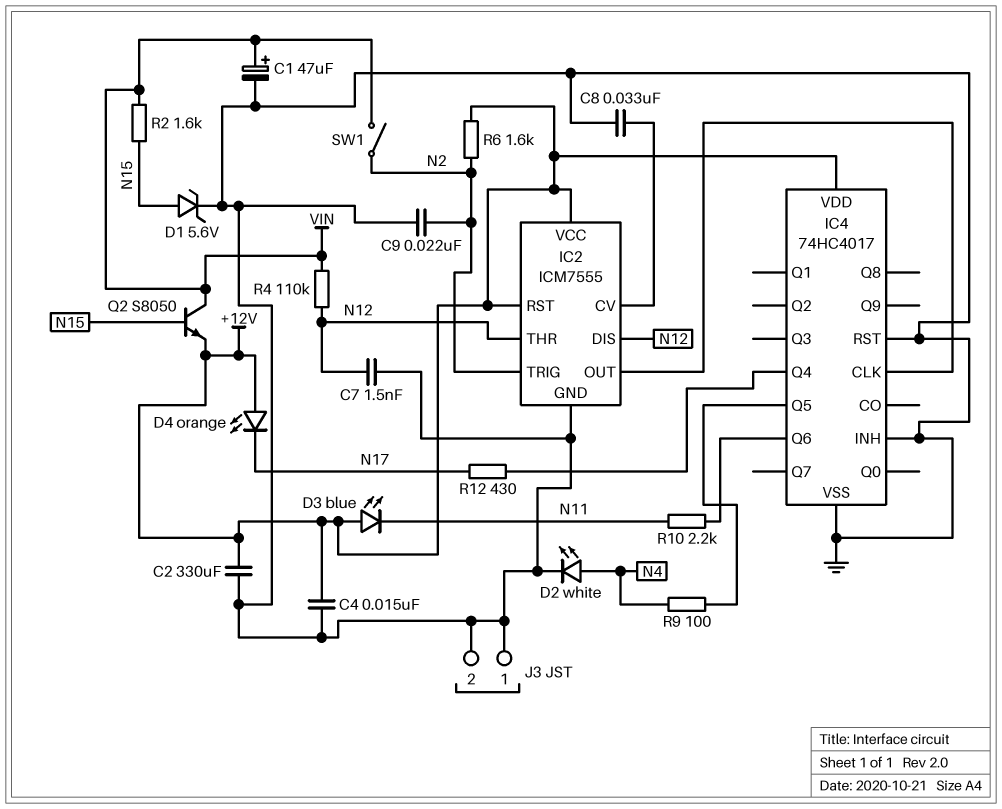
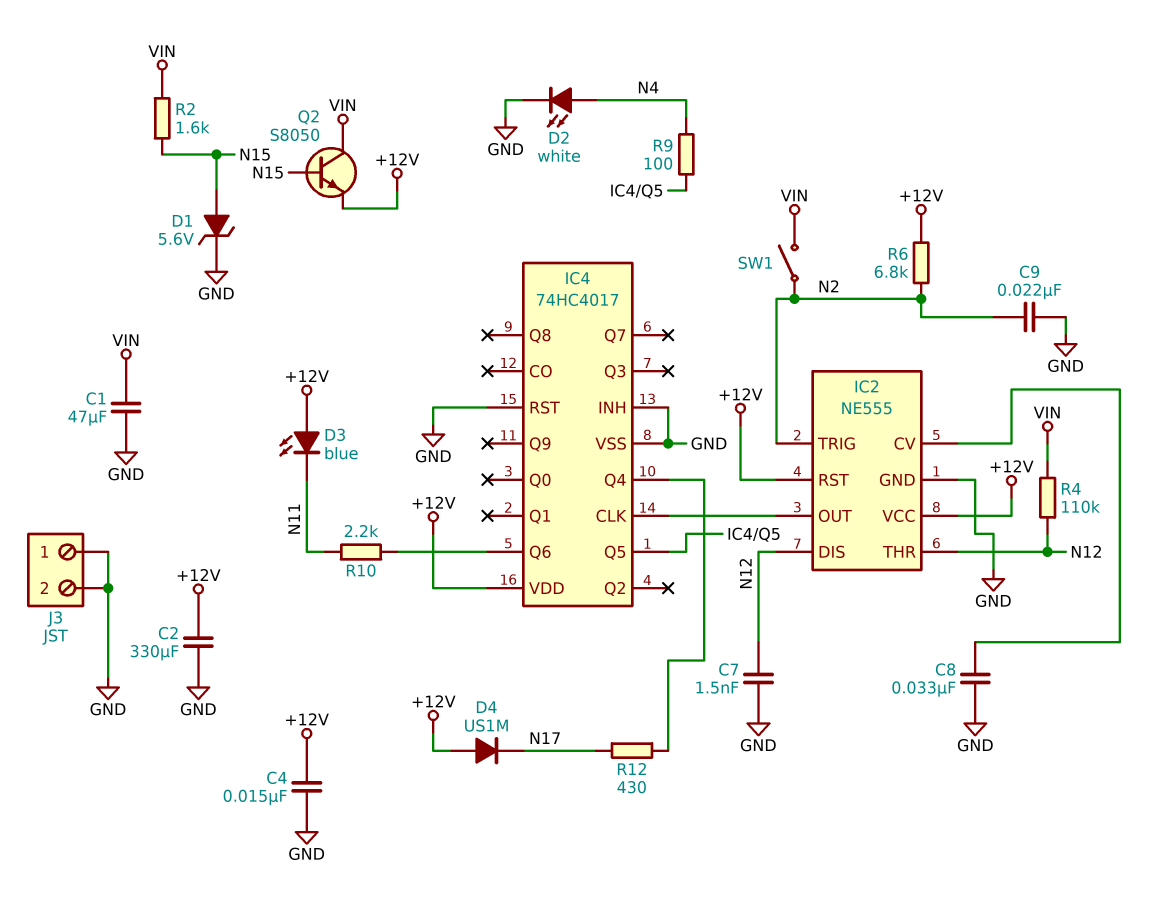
C1: 47uF (plus VIN, minus GND) -> 47uF (GND, VIN)
D4: LED orange (A +12V, K N17) -> diode US1M (A +12V, K N17)
IC2: ICM7555 -> NE555
R6: 1.6k (+12V, N2) -> 6.8k (+12V, N2)

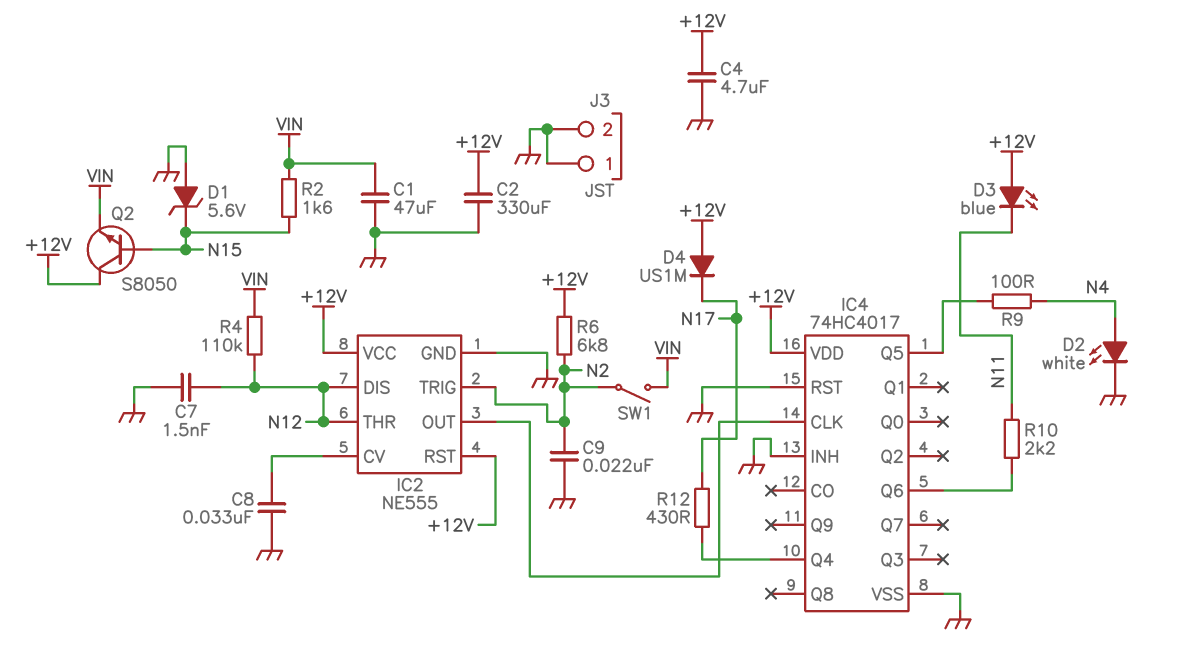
C4: 15nF (+12V, GND) -> 4.7uF (+12V, GND)
D1: zener 5.6V (A N15, K GND) -> zener 5.6V (A GND, K N15)
Q2: NPN S8050 (B N15, C VIN, E +12V) -> NPN S8050 (B N15, C +12V, E VIN)

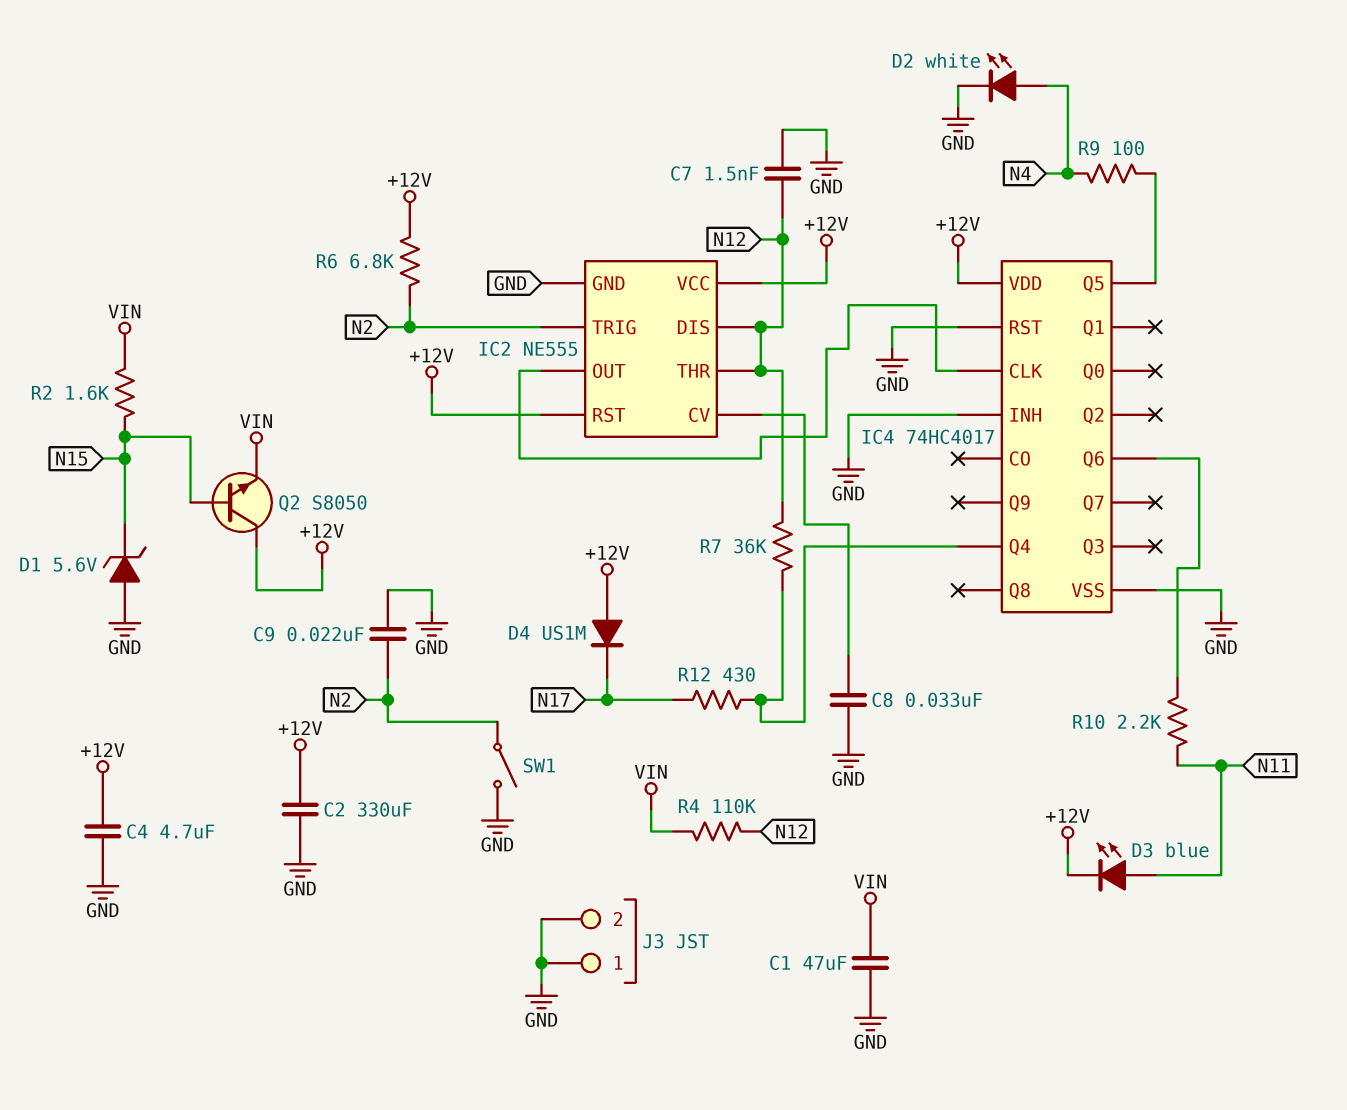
D3: LED blue (A +12V, K N11) -> LED blue (A N11, K +12V)
R7: none -> 36k (IC4/Q4, N12)
SW1: switch (N2, VIN) -> switch (GND, N2)

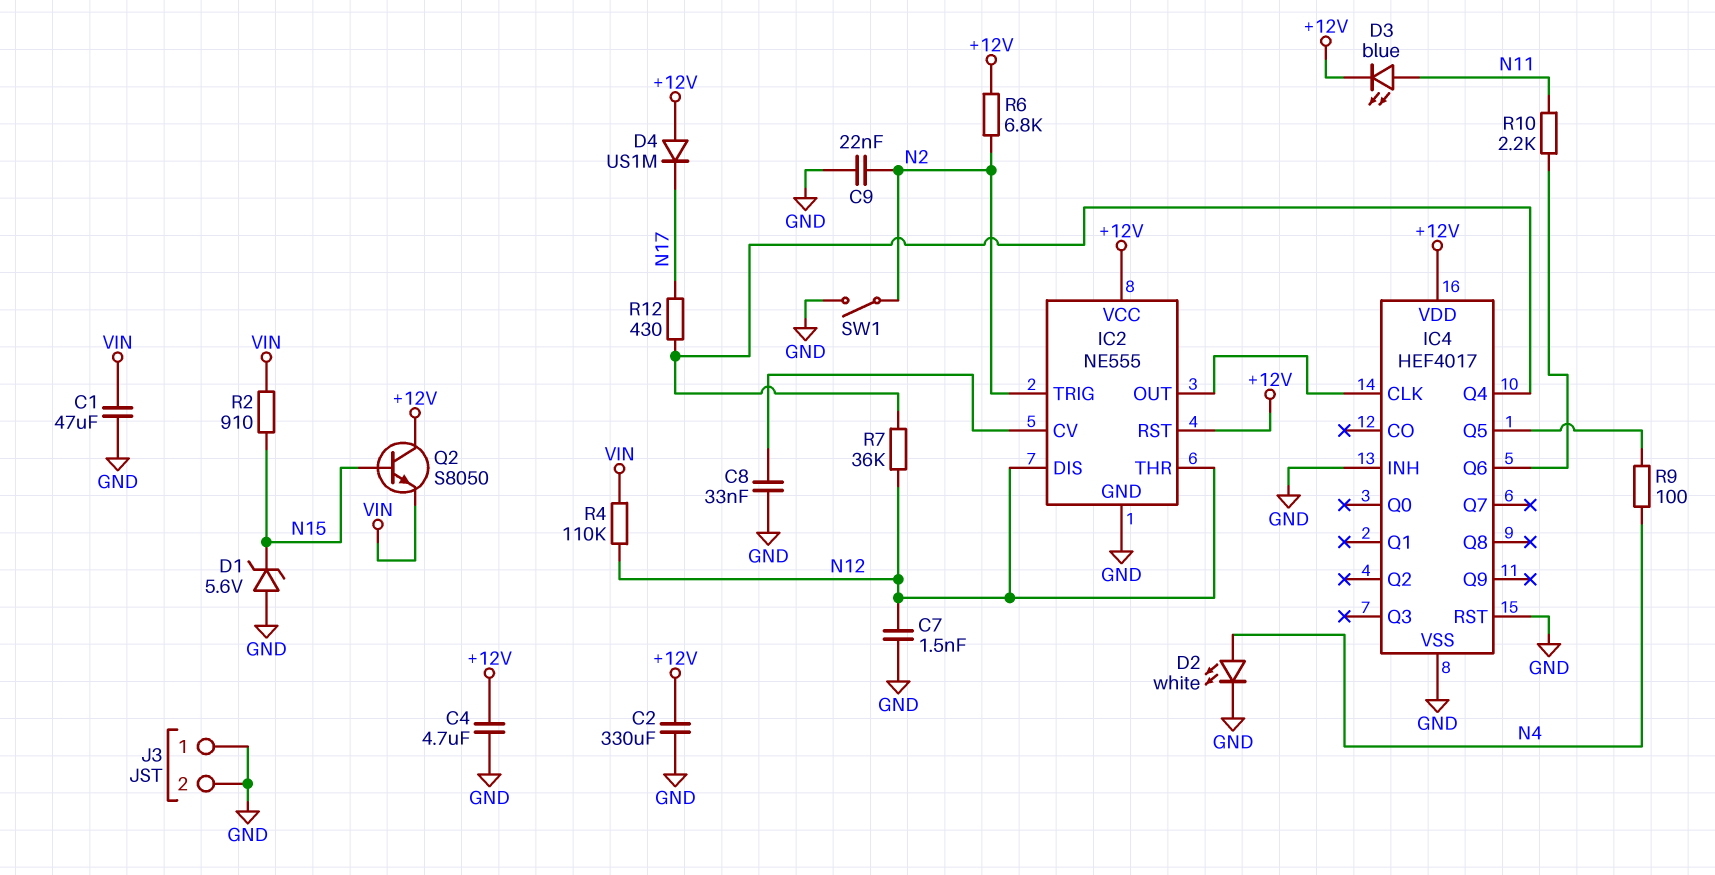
IC4: 74HC4017 -> HEF4017
R2: 1.6k (N15, VIN) -> 910 (N15, VIN)

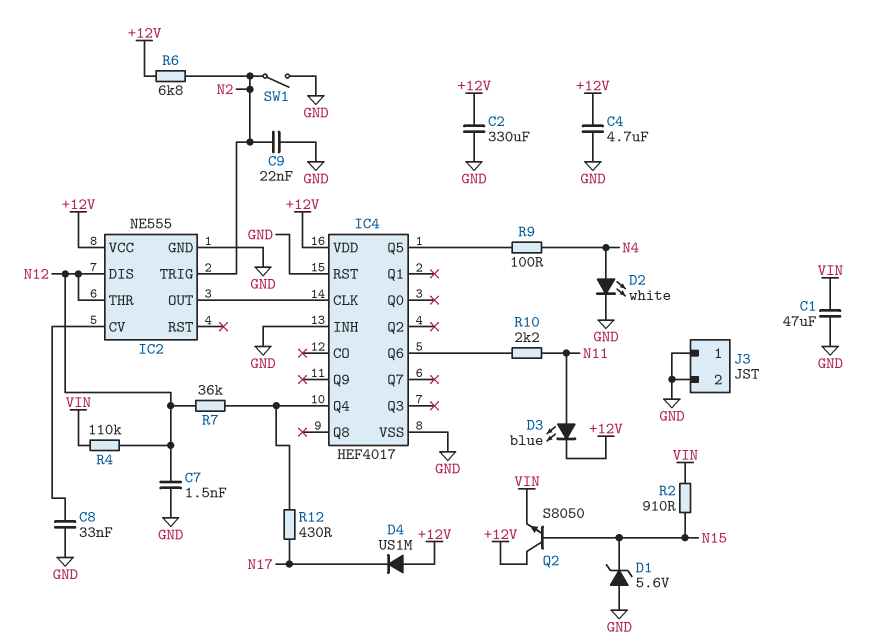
IC2 pin RST: +12V -> none

